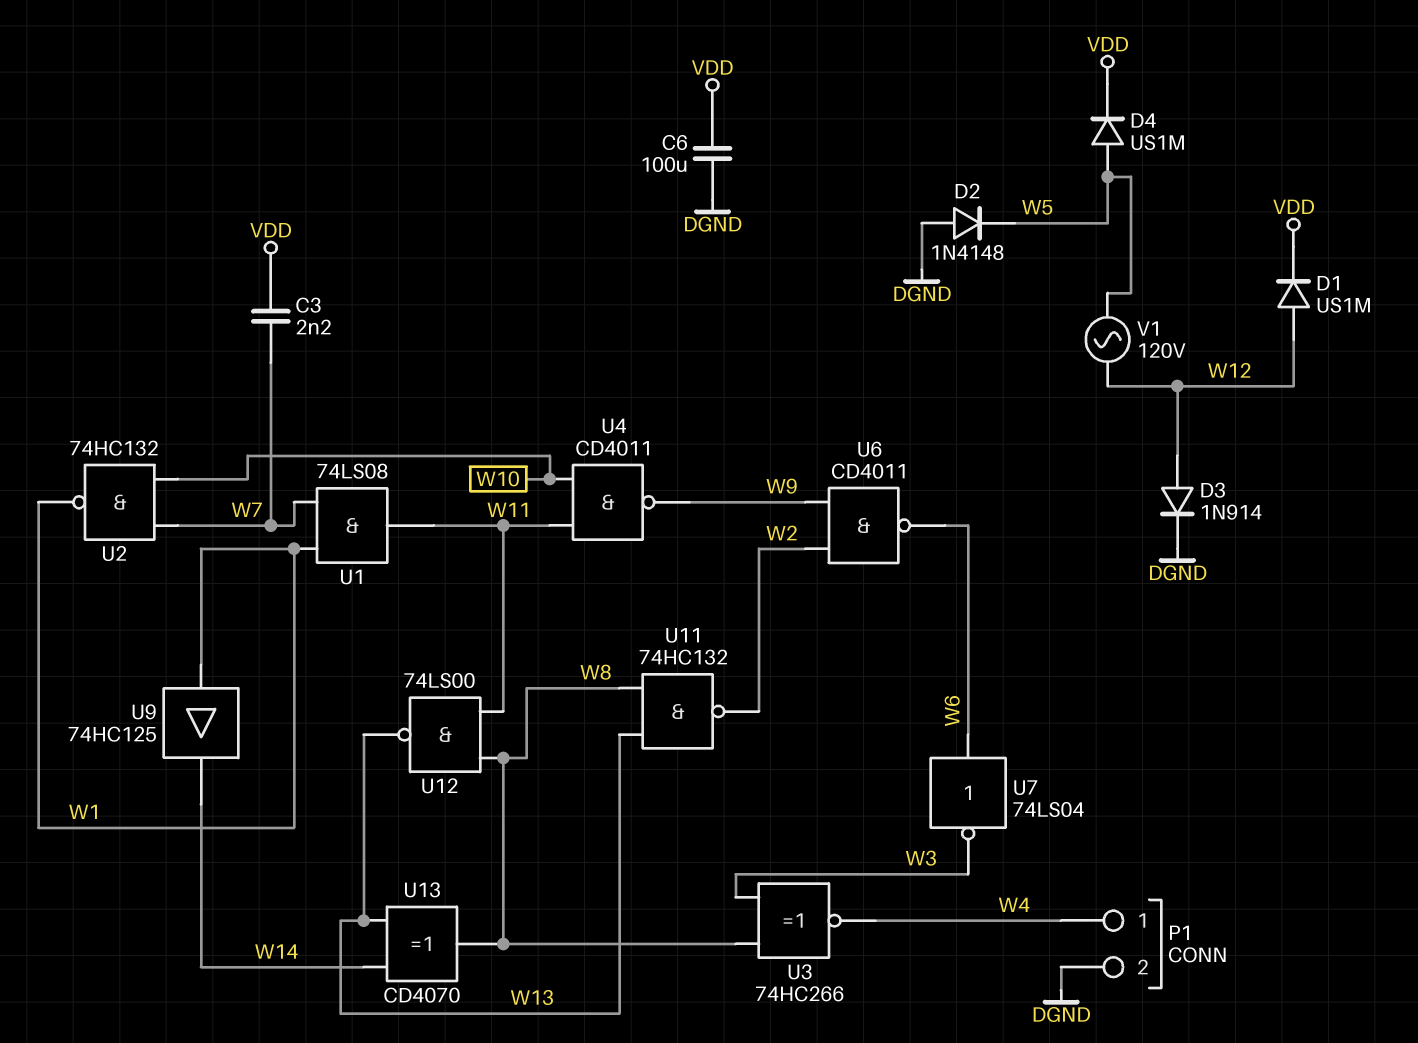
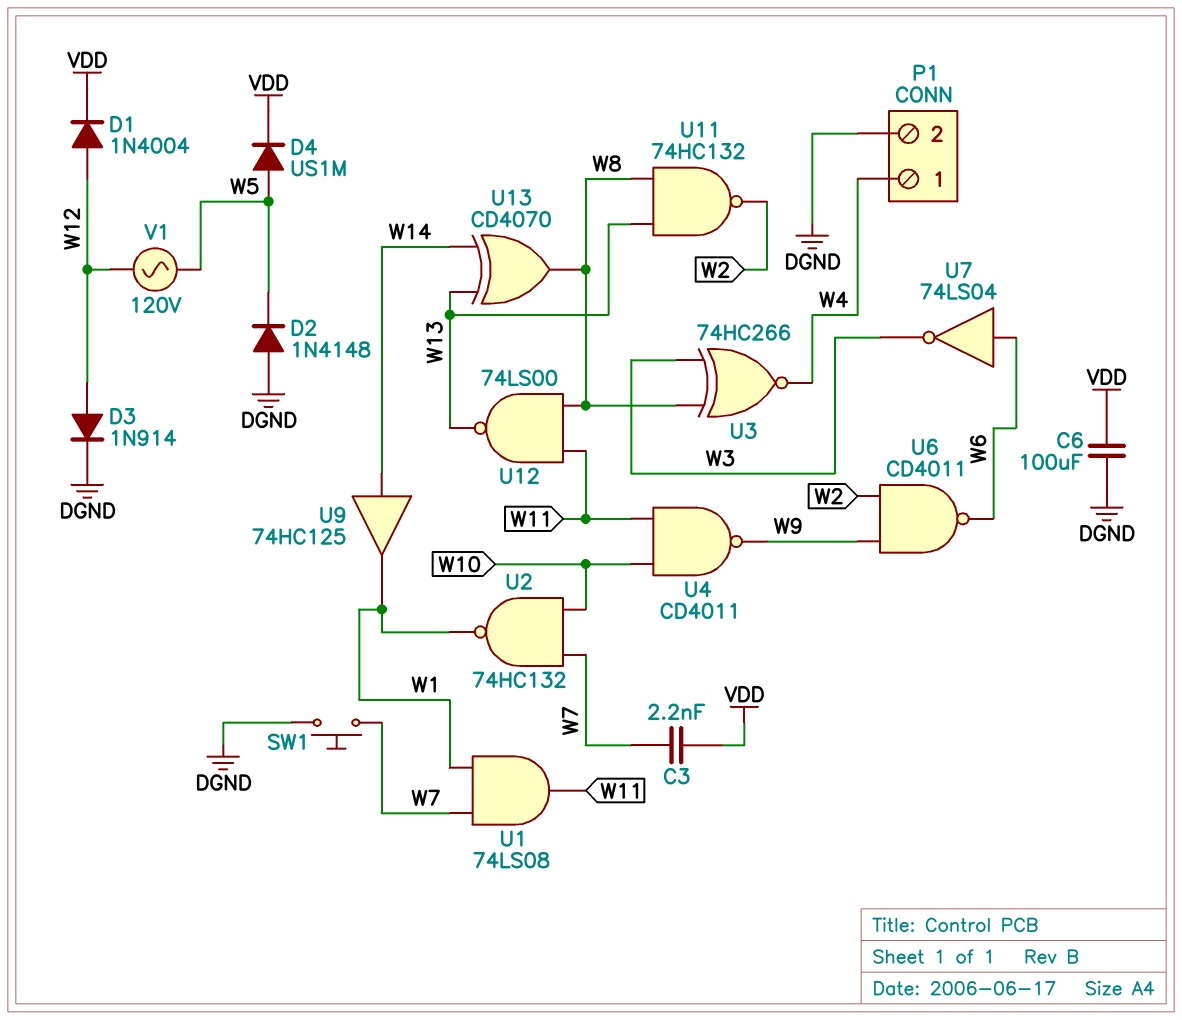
D1: diode US1M (A W12, K VDD) -> diode 1N4004 (A W12, K VDD)
SW1: none -> button (DGND, W7)
U9: buffer 74HC125 (in W1, out W14) -> buffer 74HC125 (in W14, out W1)

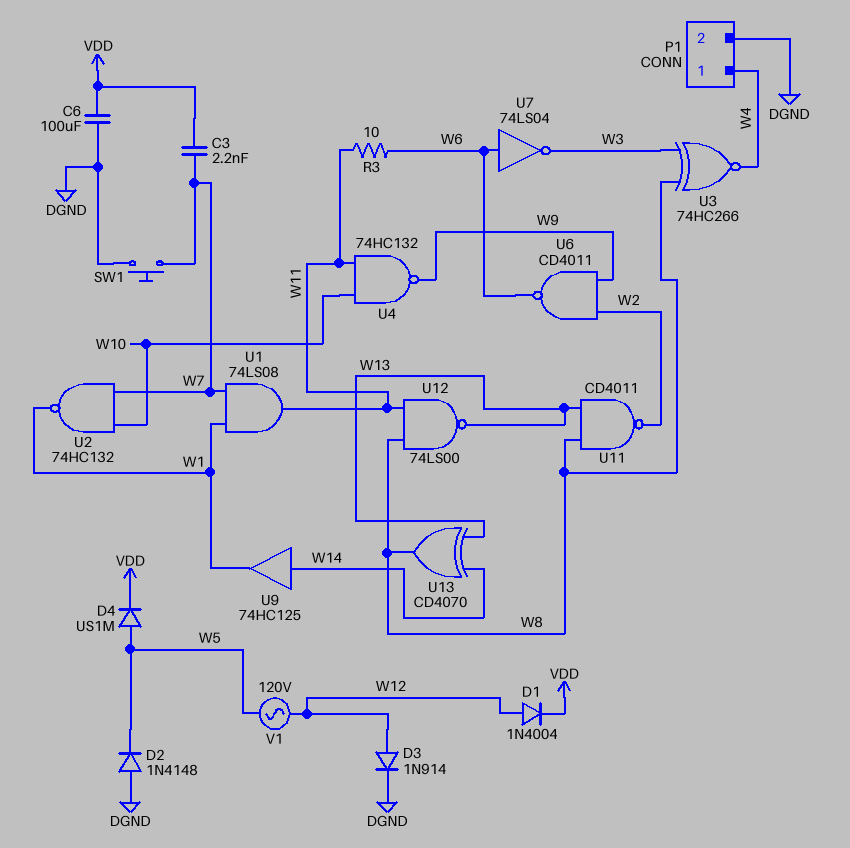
R3: none -> 10 (W6, W11)
U4: NAND CD4011 (in W10, in W11, out W9) -> NAND 74HC132 (in W10, in W11, out W9)
U11: NAND 74HC132 (in W8, in W13, out W2) -> NAND CD4011 (in W8, in W13, out W2)

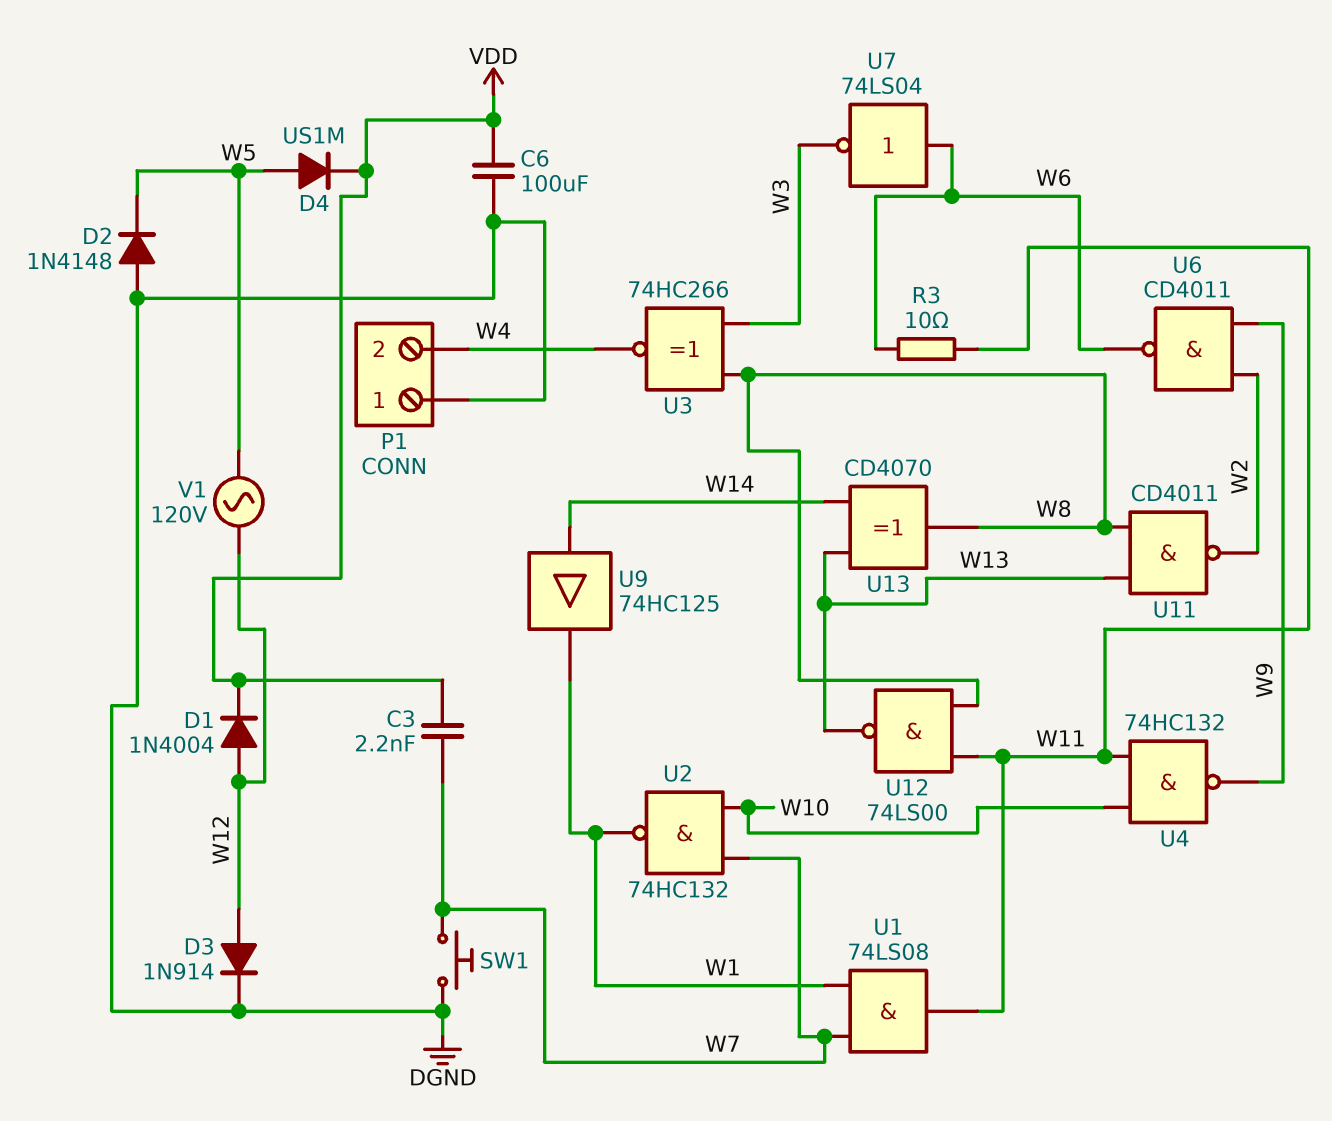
P1 pin 1: W4 -> DGND
P1 pin 2: DGND -> W4

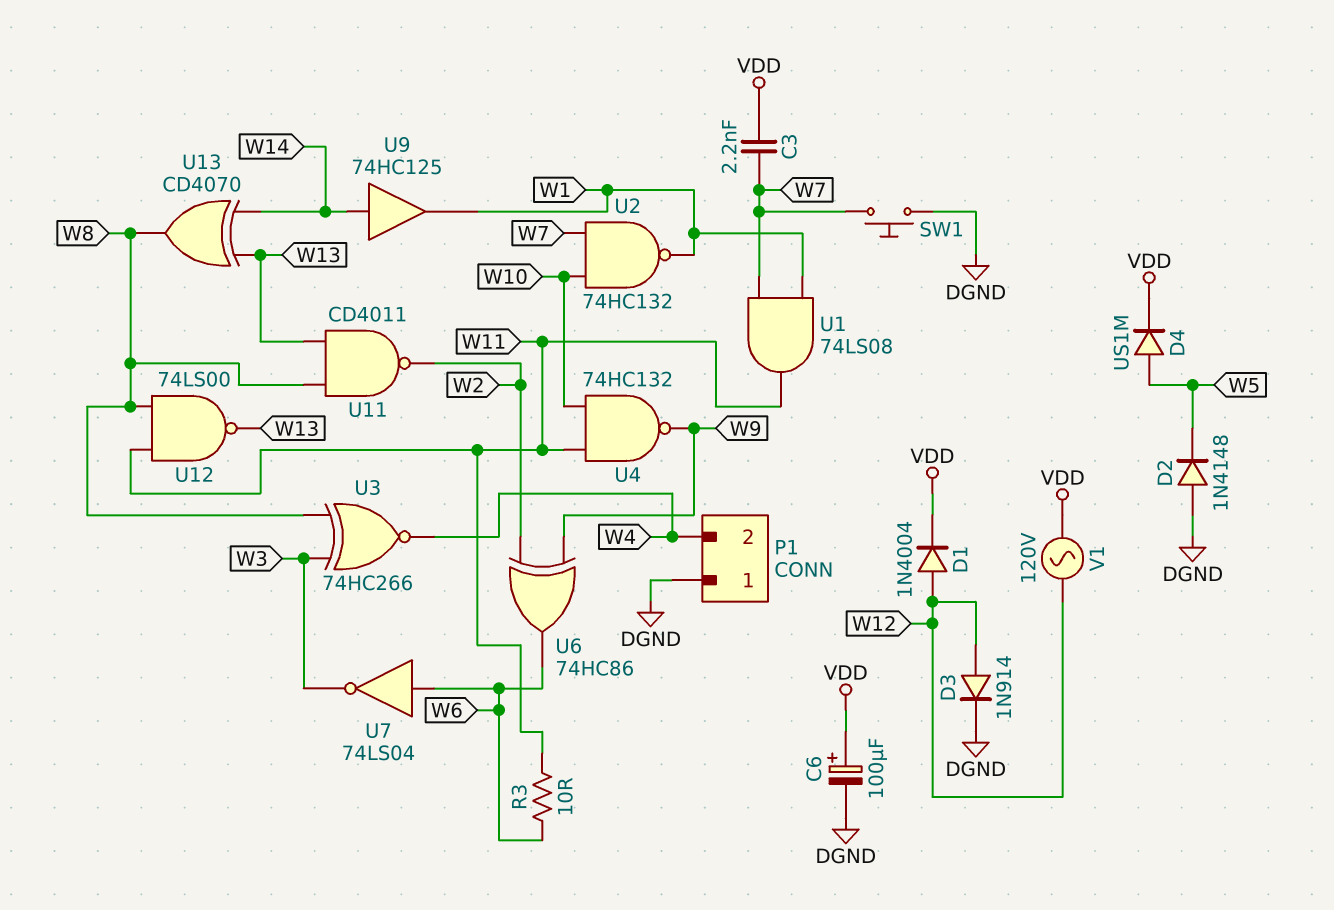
C6: 100uF (DGND, VDD) -> 100uF (plus VDD, minus DGND)
U6: NAND CD4011 (in W2, in W9, out W6) -> XOR 74HC86 (in W2, in W9, out W6)
V1: AC 120V (W5, W12) -> AC 120V (VDD, W12)

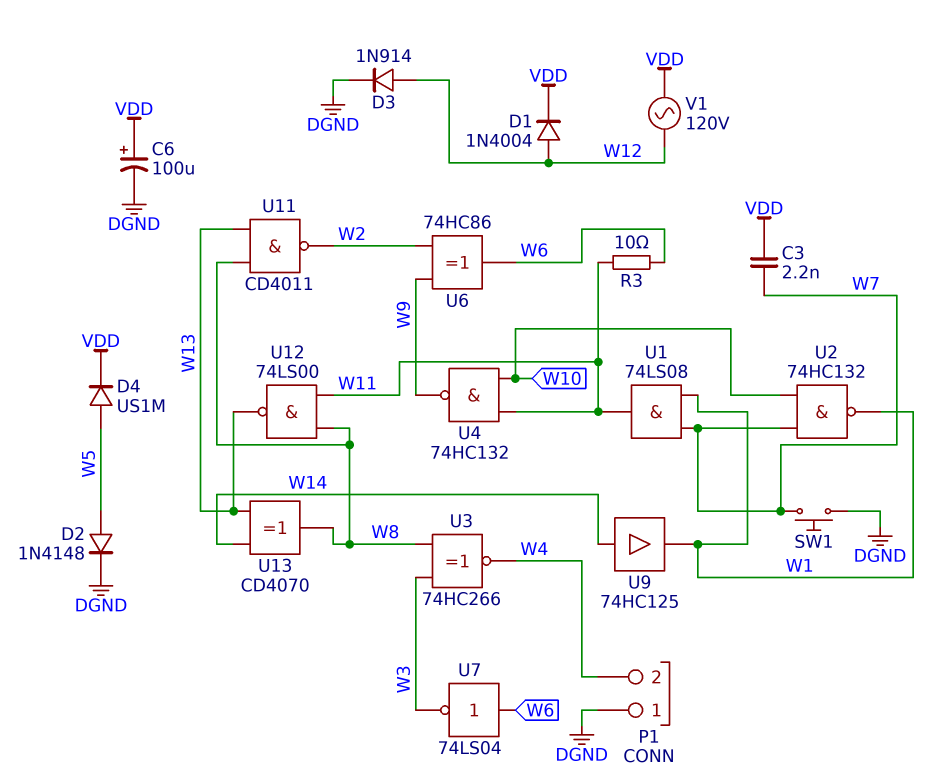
D2: diode 1N4148 (A DGND, K W5) -> diode 1N4148 (A W5, K DGND)

